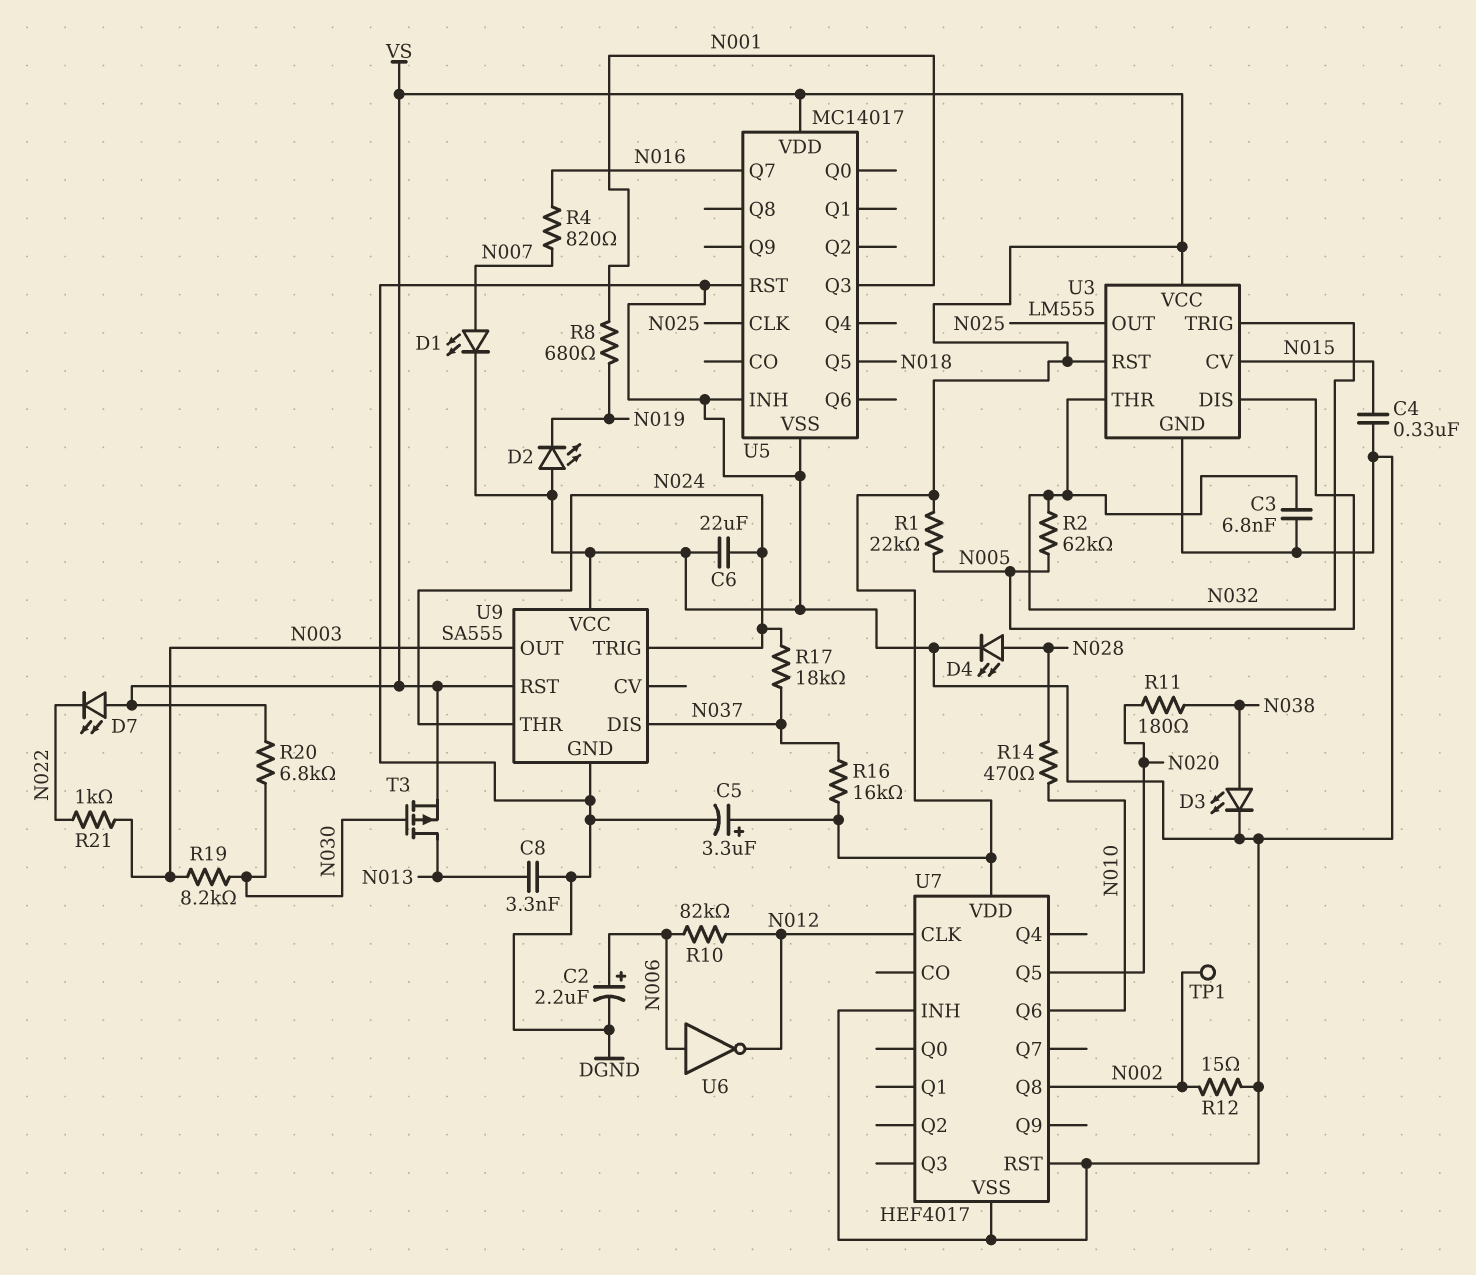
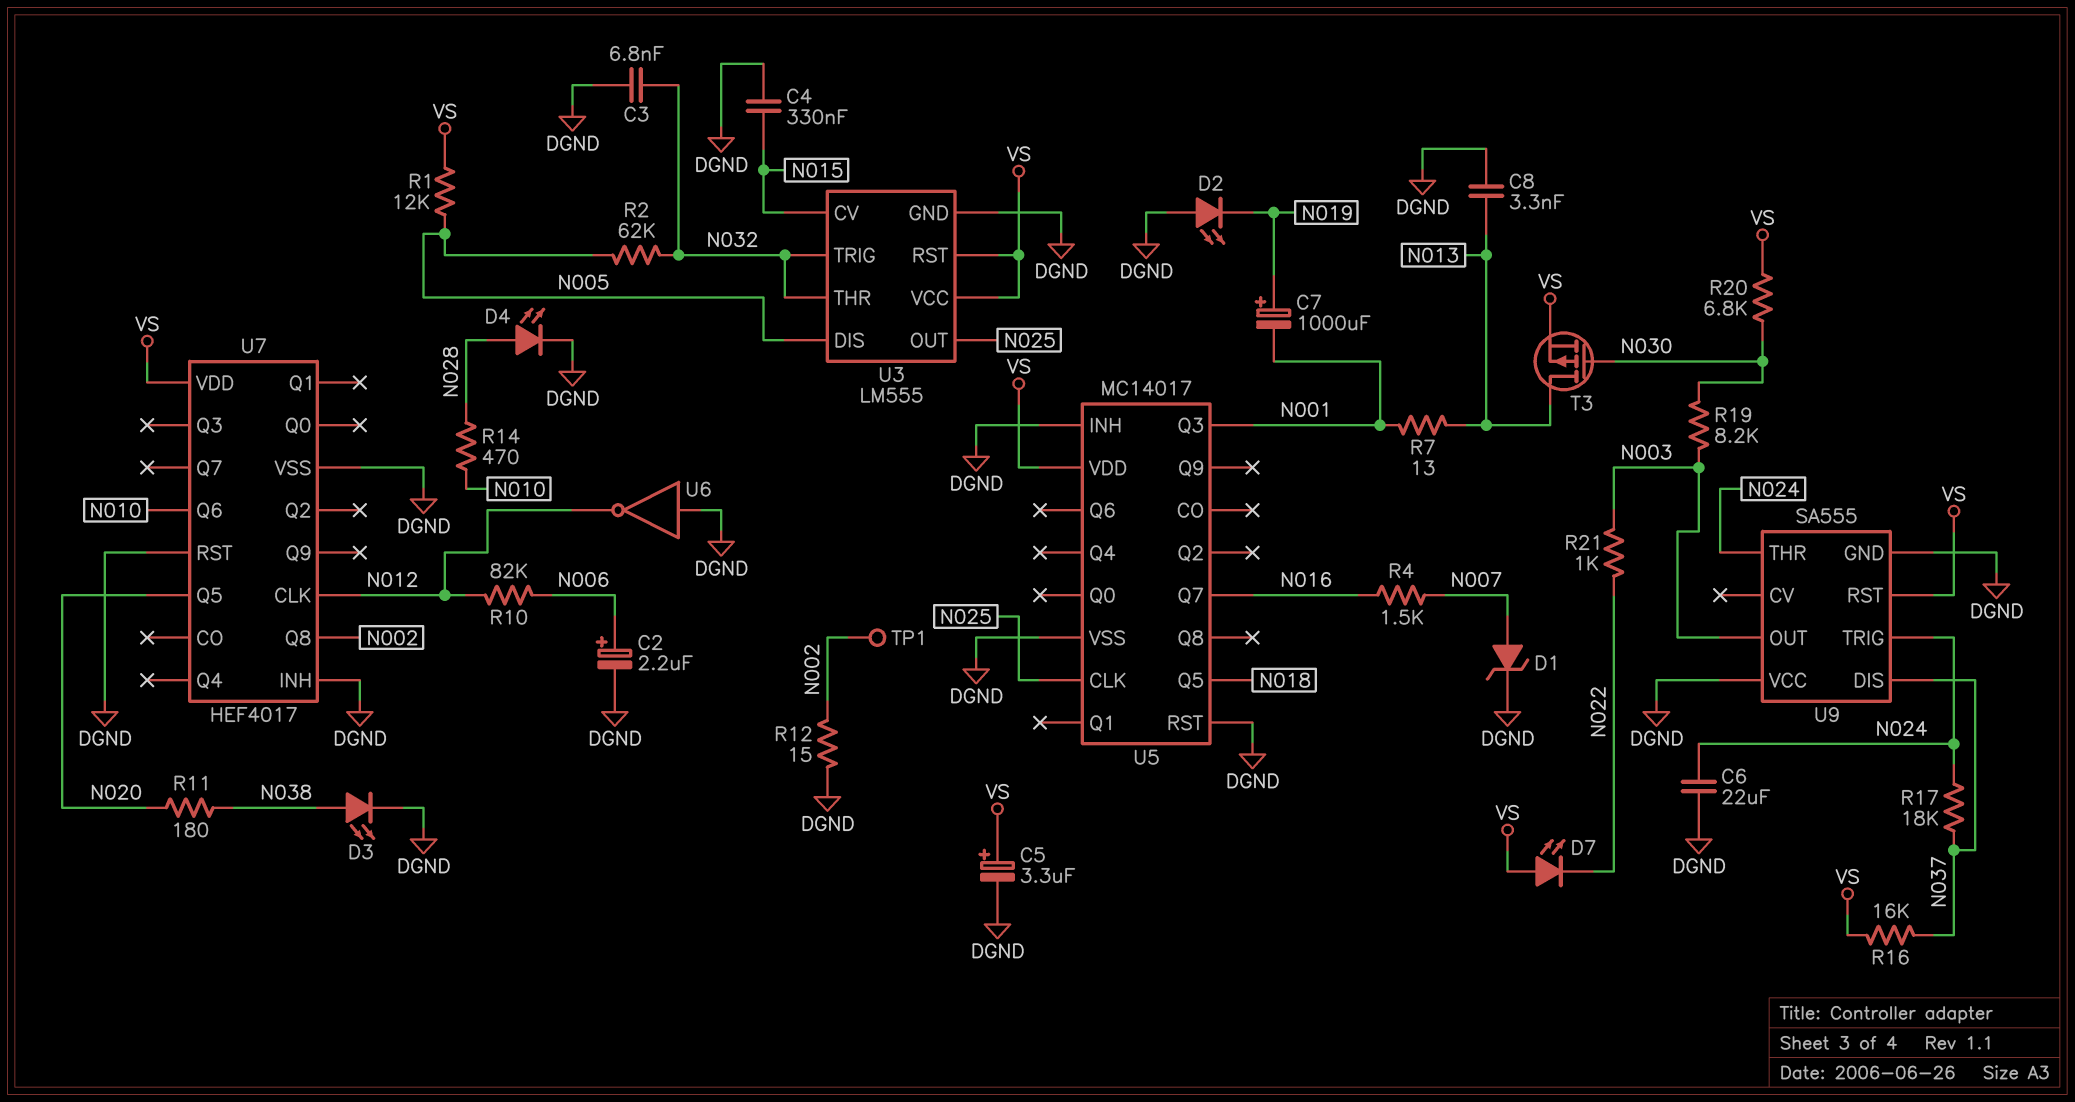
C7: none -> 1000uF (plus N019, minus N001)
D1: LED (A N007, K DGND) -> zener (A N007, K DGND)
R1: 22k (N005, VS) -> 12k (N005, VS)
R4: 820 (N007, N016) -> 1.5k (N007, N016)
R7: none -> 13 (N001, N013)
R8: 680 (N001, N019) -> none
U6: NOT (in N006, out N012) -> NOT (in DGND, out N012)

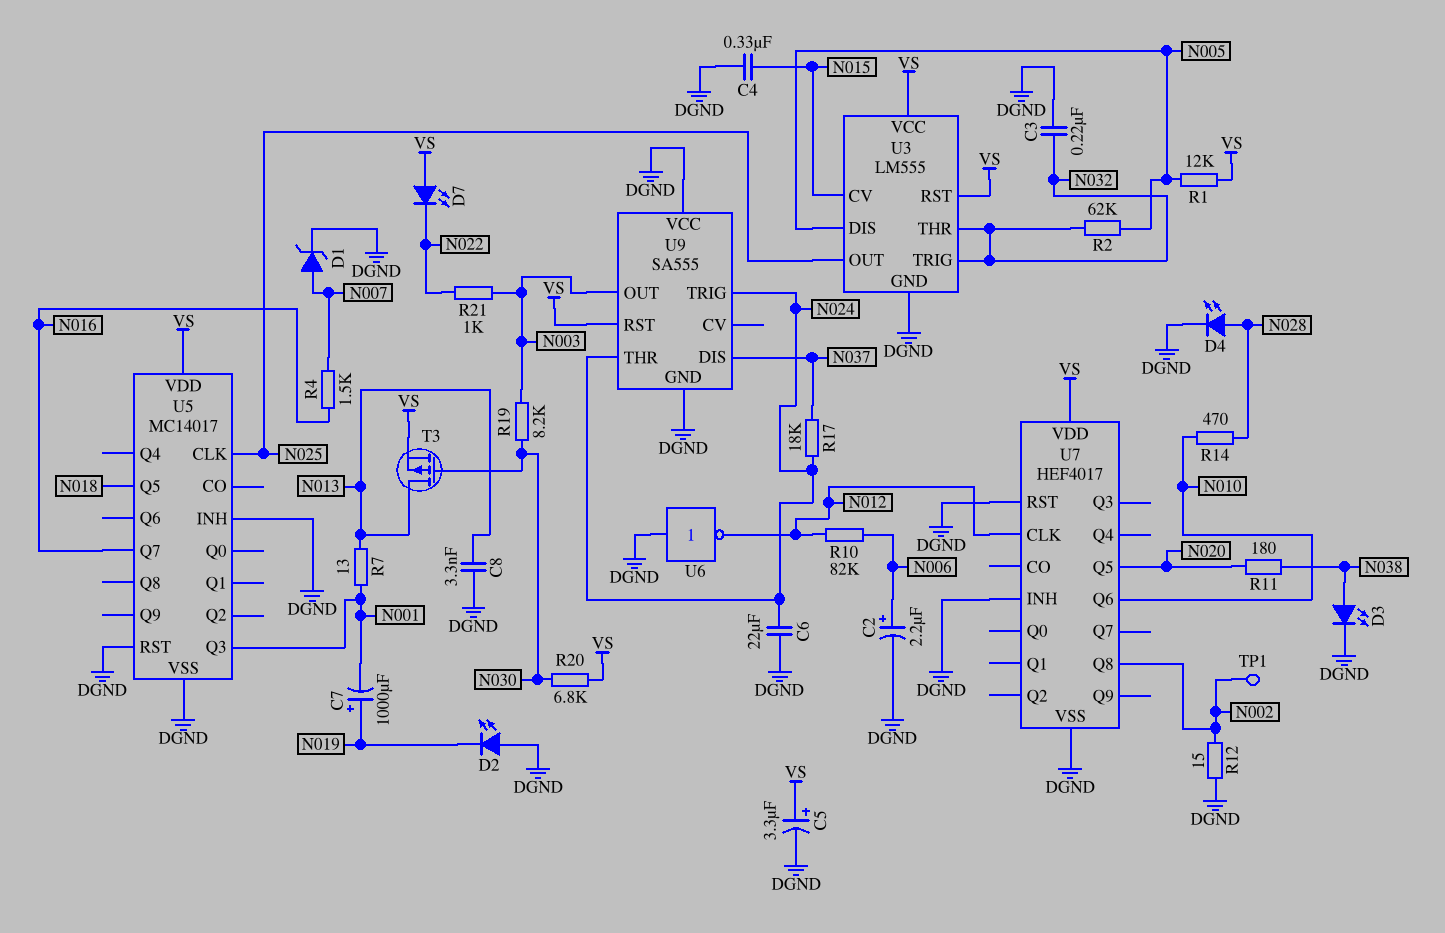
C3: 6.8nF (DGND, N032) -> 220nF (DGND, N032)
R16: 16k (N037, VS) -> none

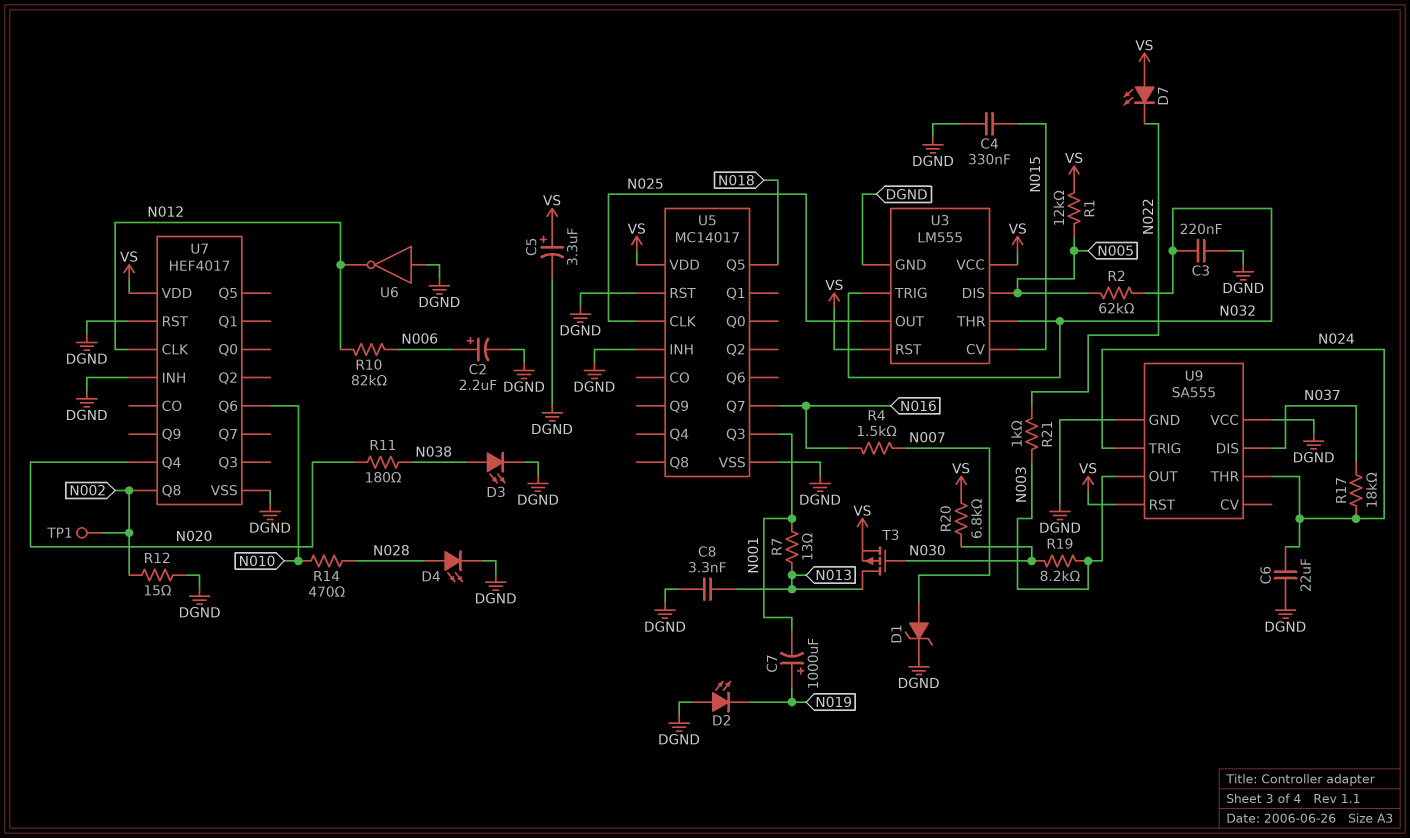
U7 pin Q4: none -> N020
U7 pin Q5: N020 -> none

